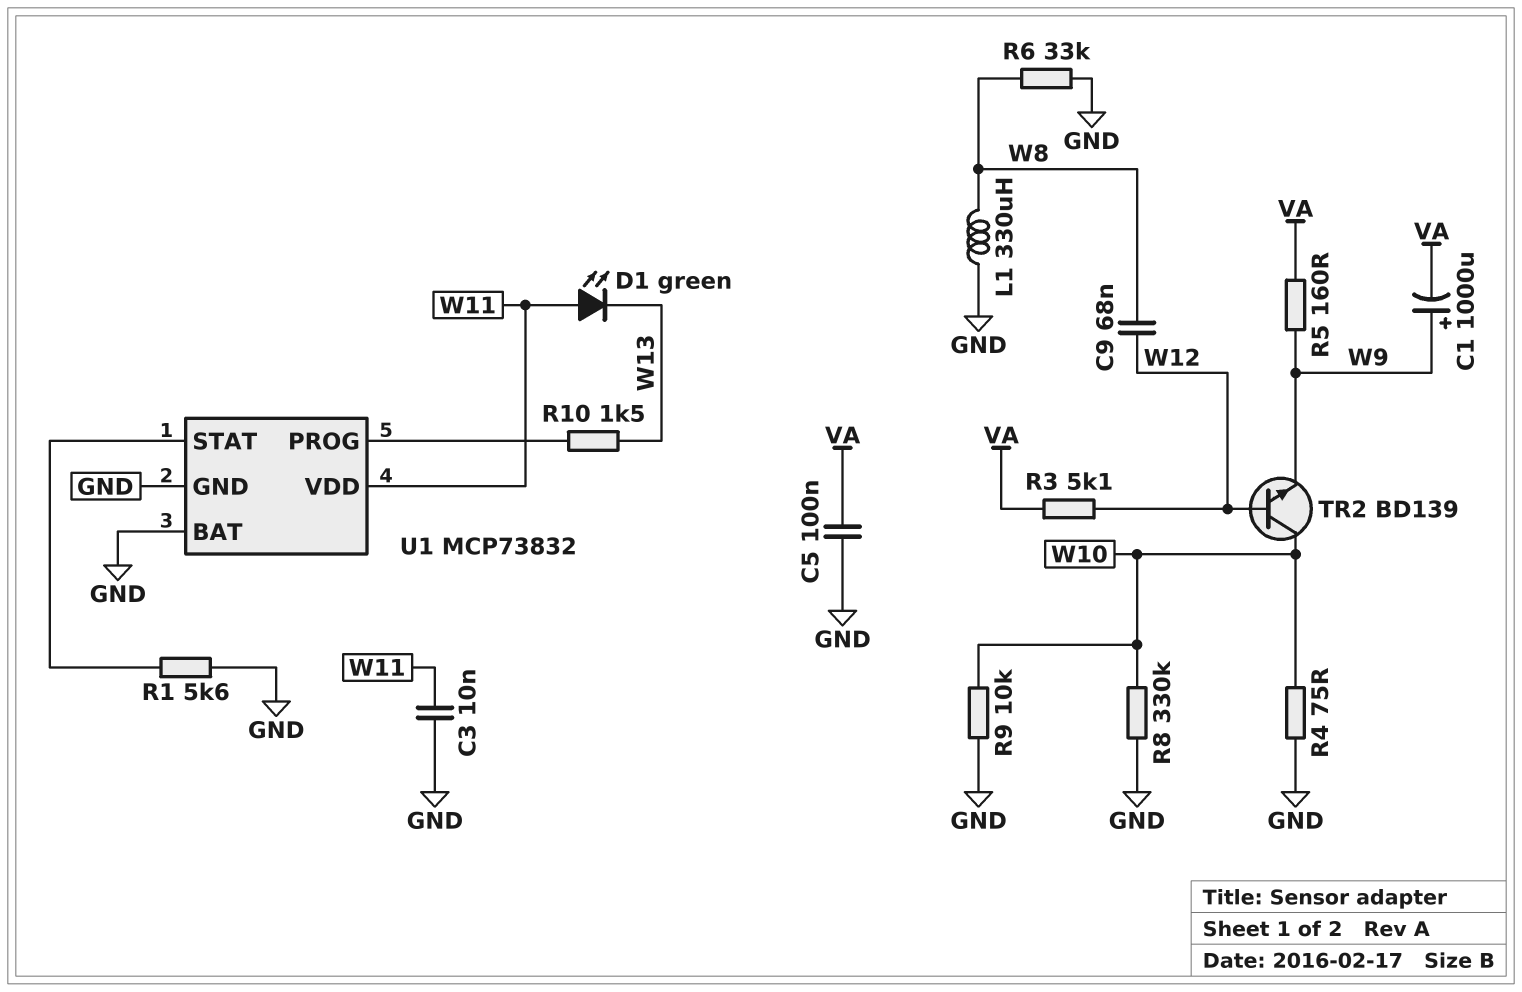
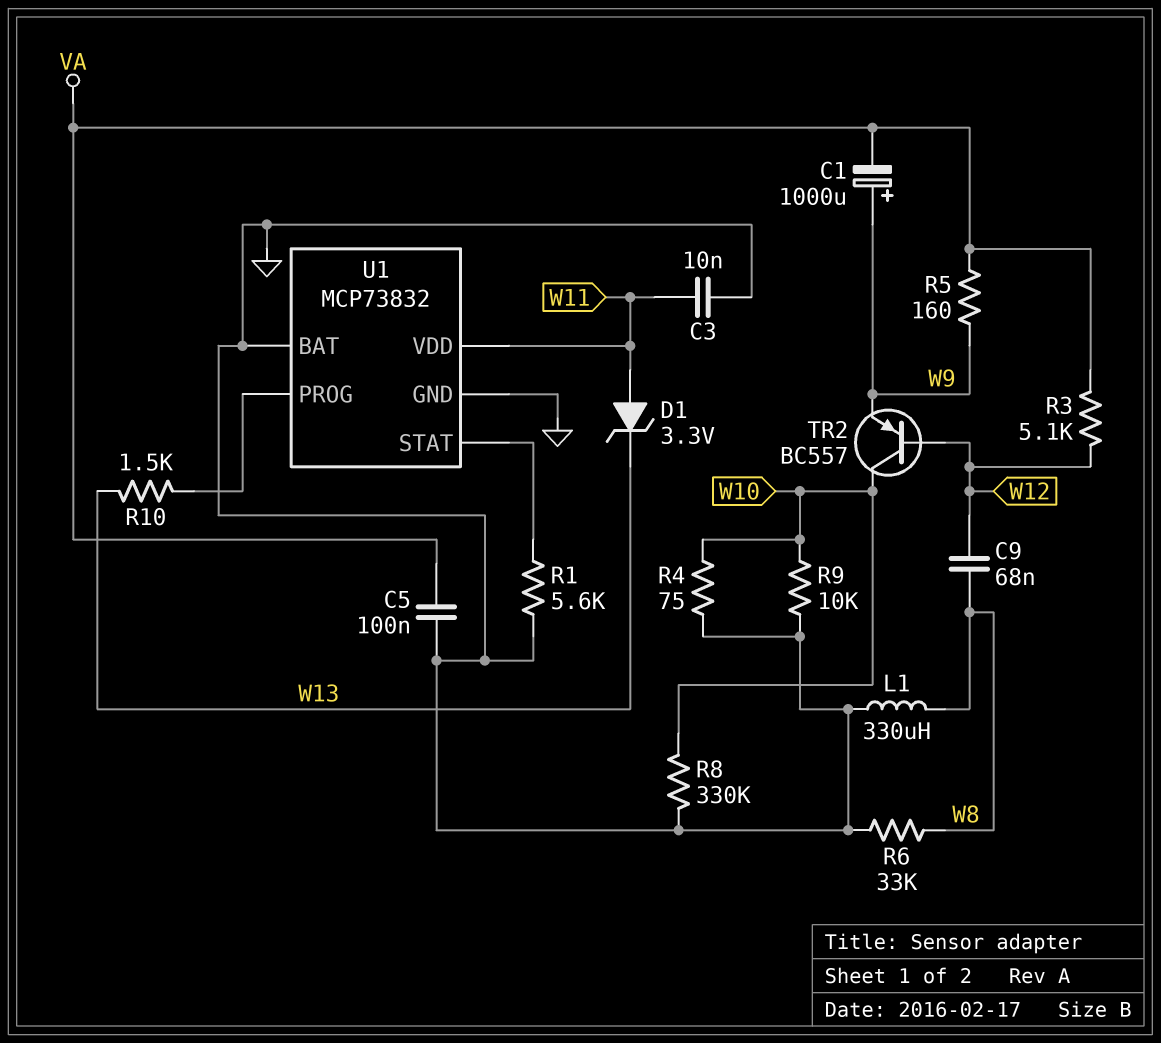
D1: LED green (A W11, K W13) -> zener 3.3V (A W11, K W13)
TR2: NPN BD139 (B W12, C W10, E W9) -> PNP BC557 (B W12, C W10, E W9)

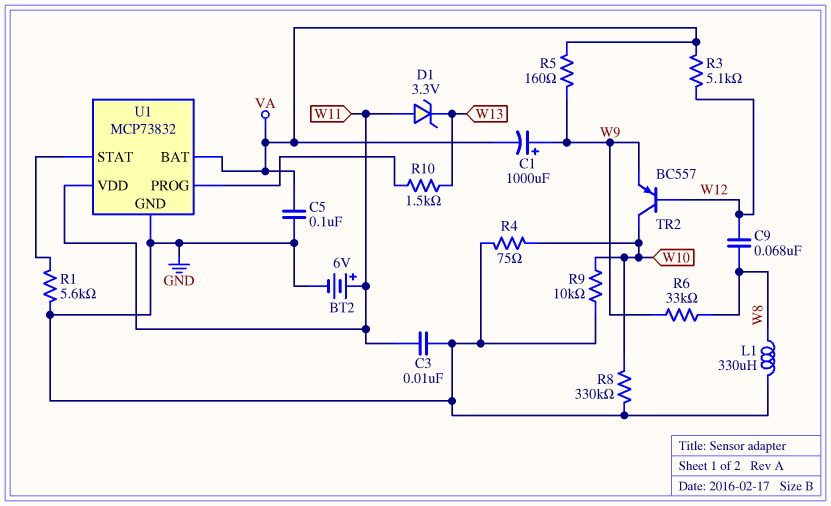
BT2: none -> 6V (plus W11, minus GND)
R6: 33k (GND, W8) -> 33k (W8, W9)
U1 pin BAT: GND -> VA

